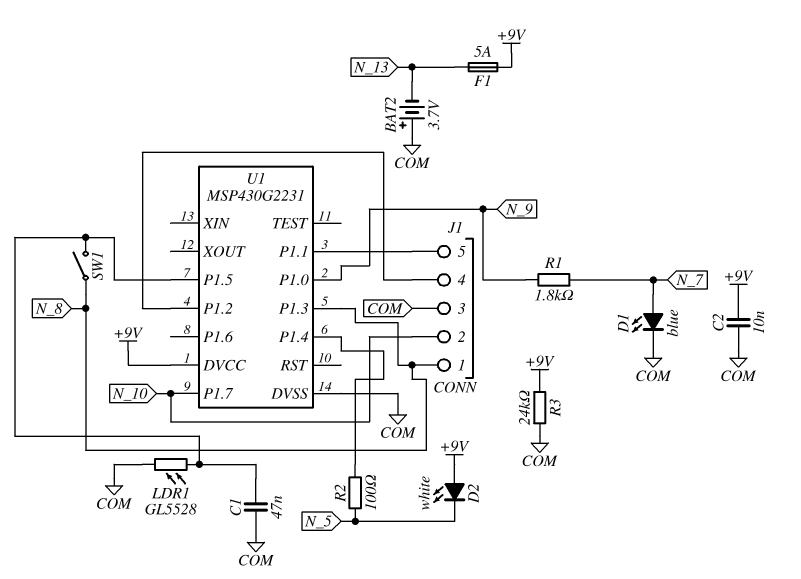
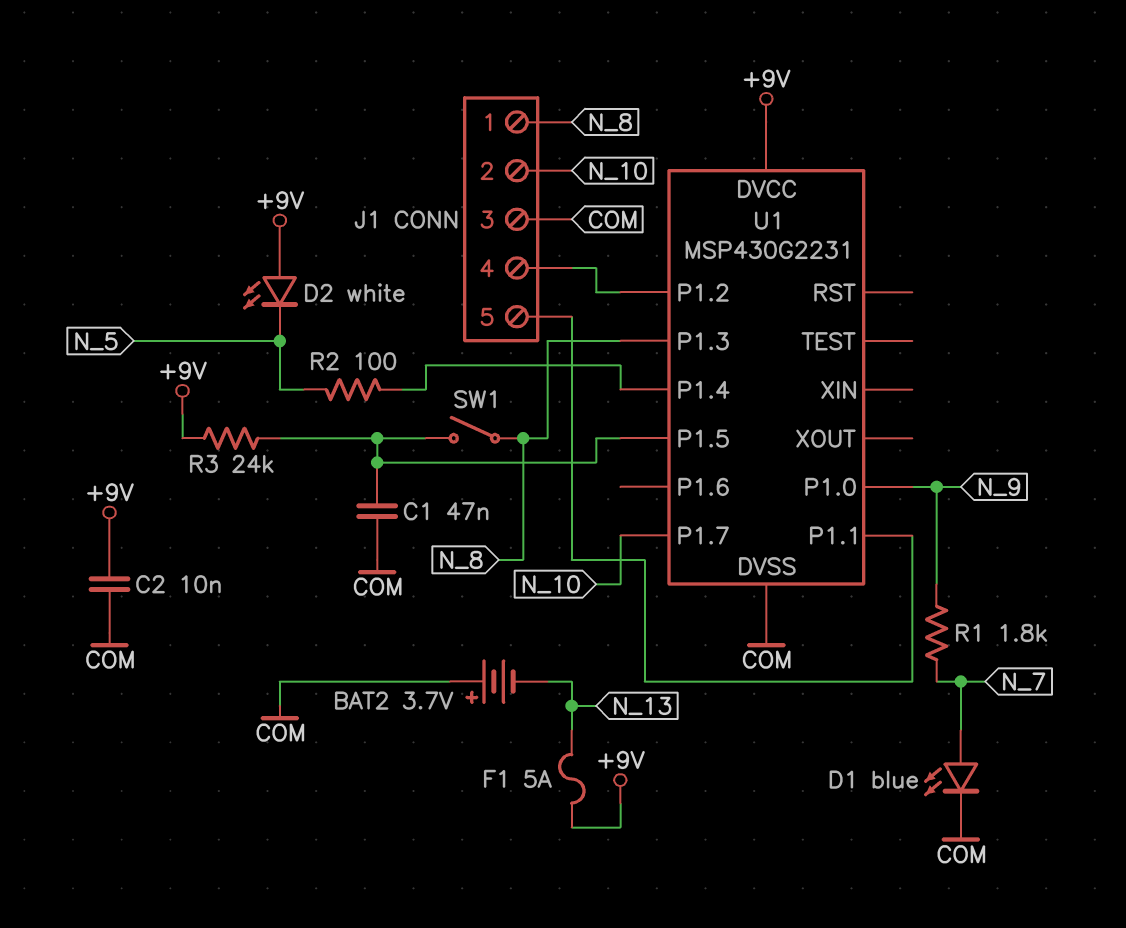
LDR1: GL5528 (COM, U1/P1.5) -> none
R3: 24k (+9V, COM) -> 24k (+9V, U1/P1.5)

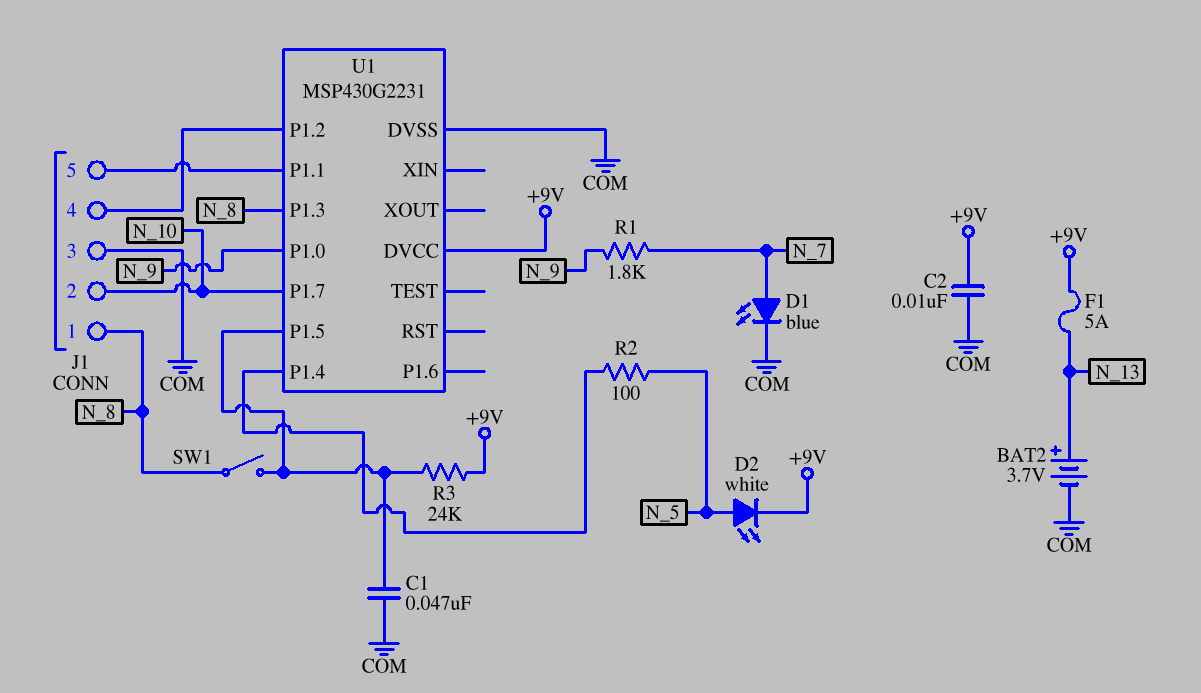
BAT2: 3.7V (plus COM, minus N_13) -> 3.7V (plus N_13, minus COM)
D2: LED white (A +9V, K N_5) -> LED white (A N_5, K +9V)

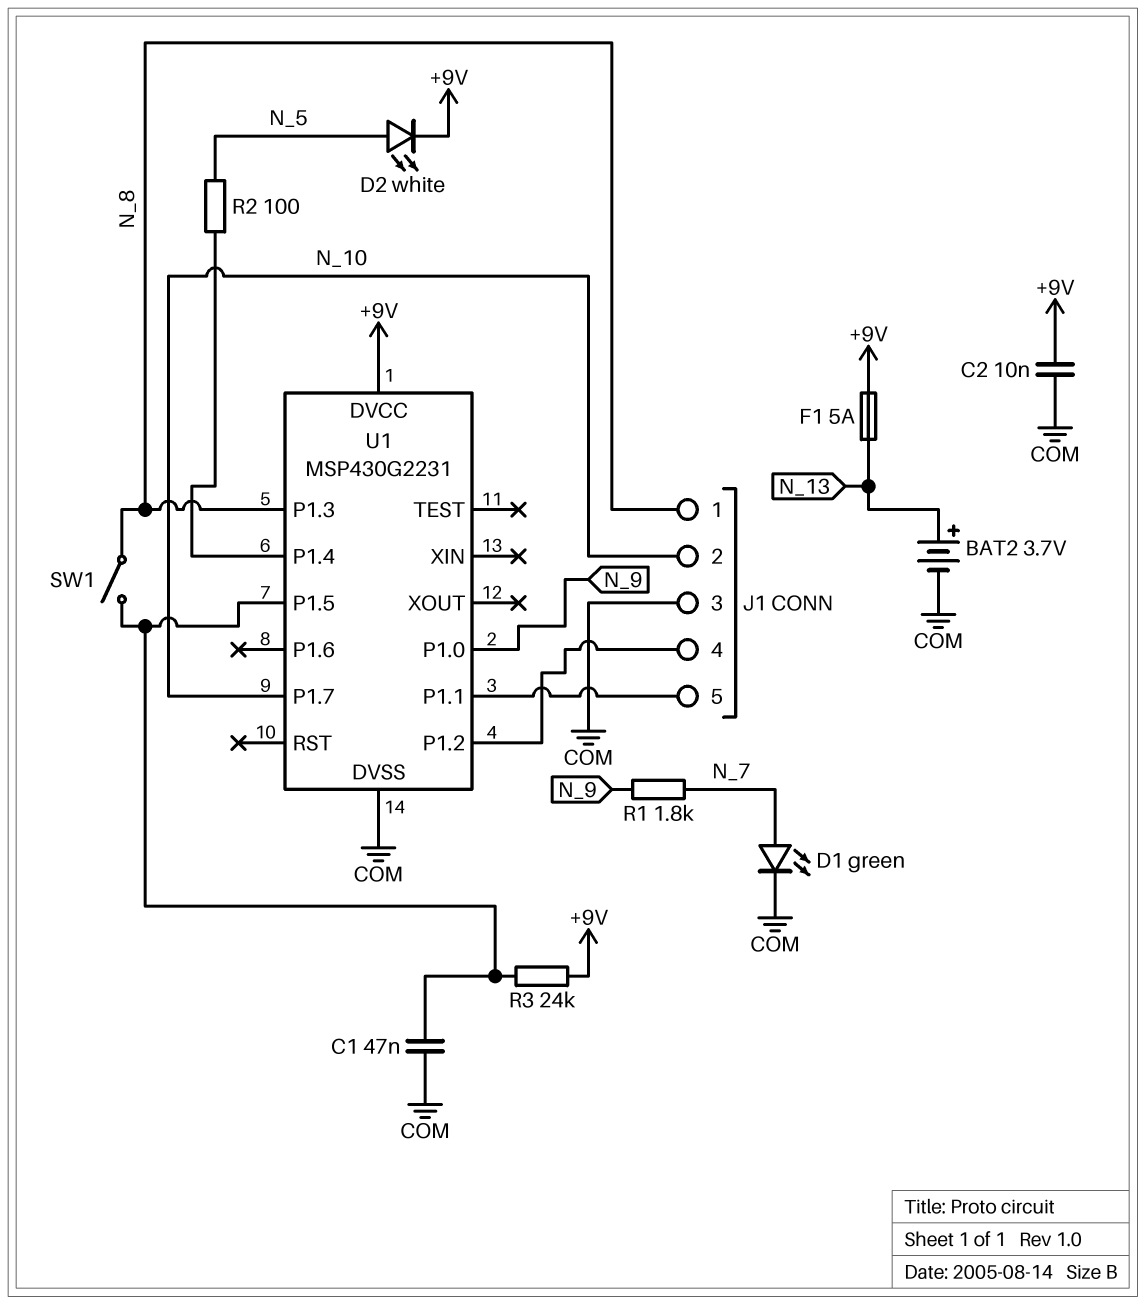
D1: LED blue (A N_7, K COM) -> LED green (A N_7, K COM)

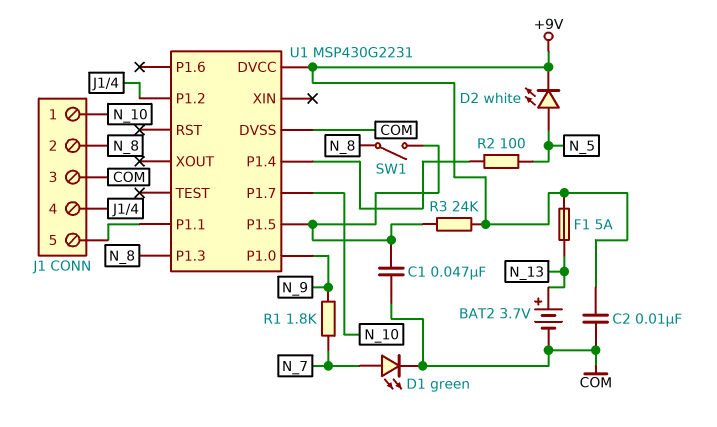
J1 pin 1: N_8 -> N_10
J1 pin 2: N_10 -> N_8

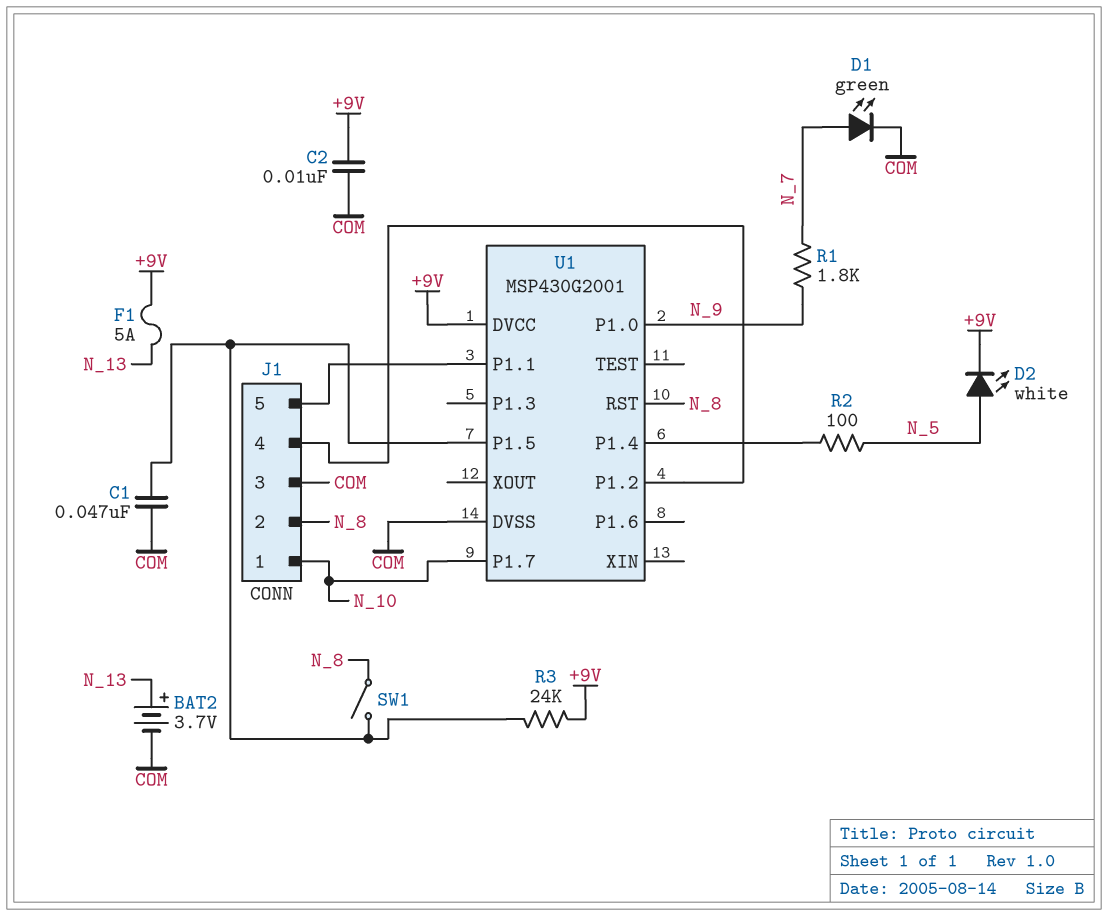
U1: MSP430G2231 -> MSP430G2001
U1 pin P1.3: N_8 -> none
U1 pin RST: none -> N_8

